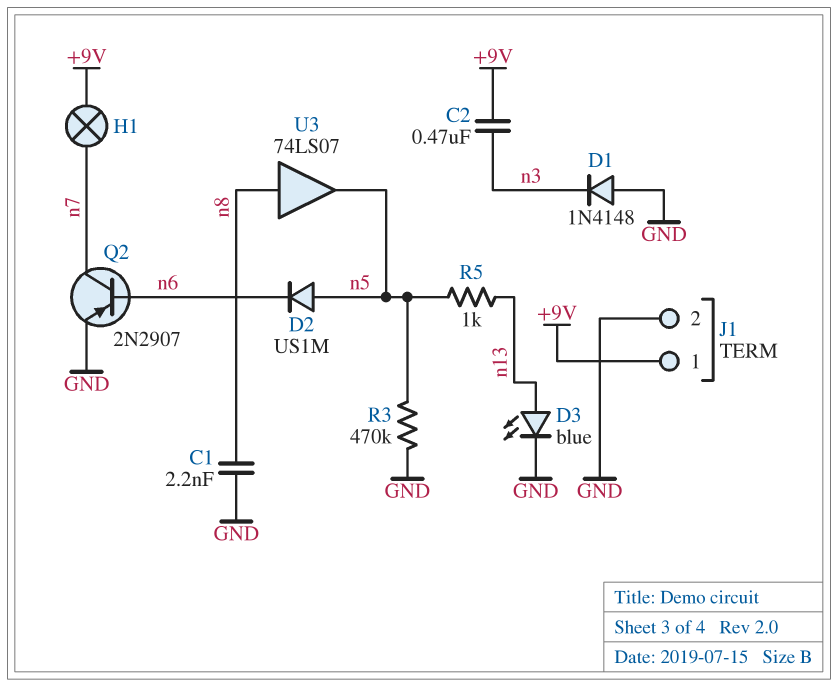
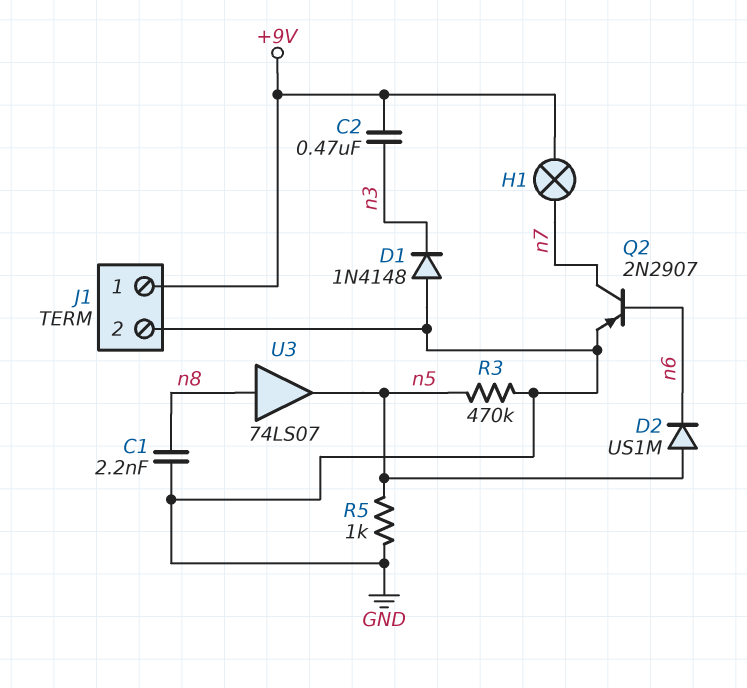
D3: LED blue (A n13, K GND) -> none
R5: 1k (n5, n13) -> 1k (GND, n5)

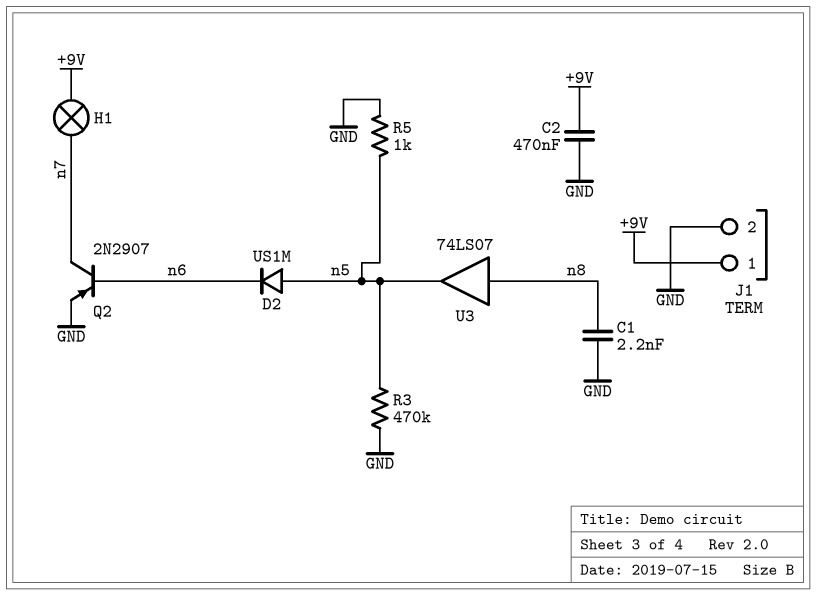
C2: 470nF (+9V, n3) -> 470nF (+9V, GND)
D1: diode 1N4148 (A GND, K n3) -> none

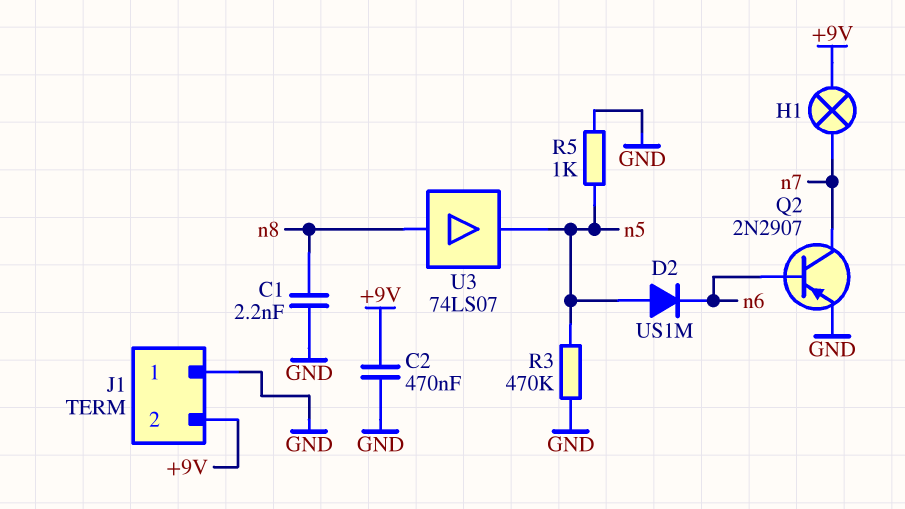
J1 pin 1: +9V -> GND
J1 pin 2: GND -> +9V

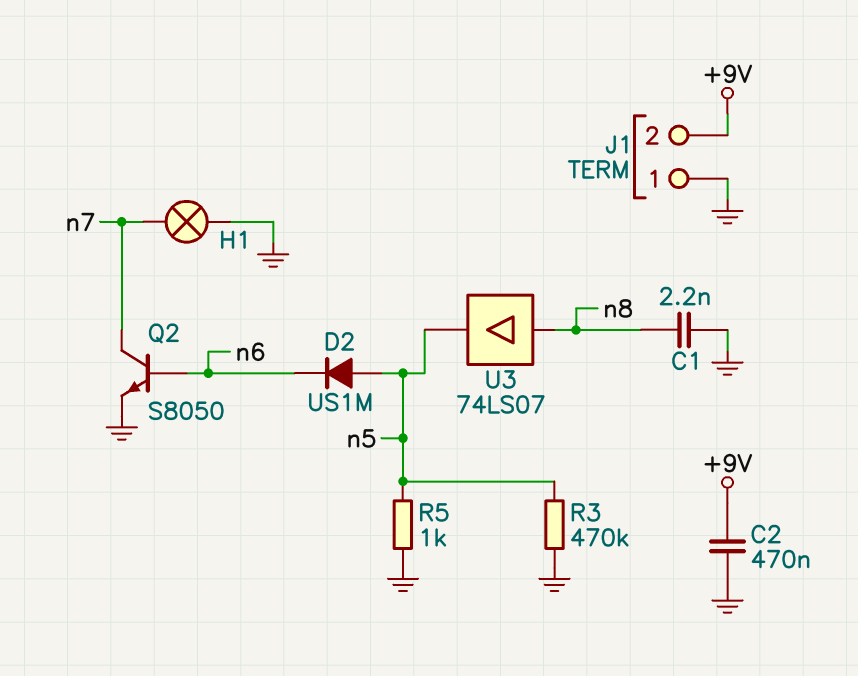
H1: lamp (+9V, n7) -> lamp (GND, n7)
Q2: PNP 2N2907 (B n6, C n7, E GND) -> NPN S8050 (B n6, C n7, E GND)

